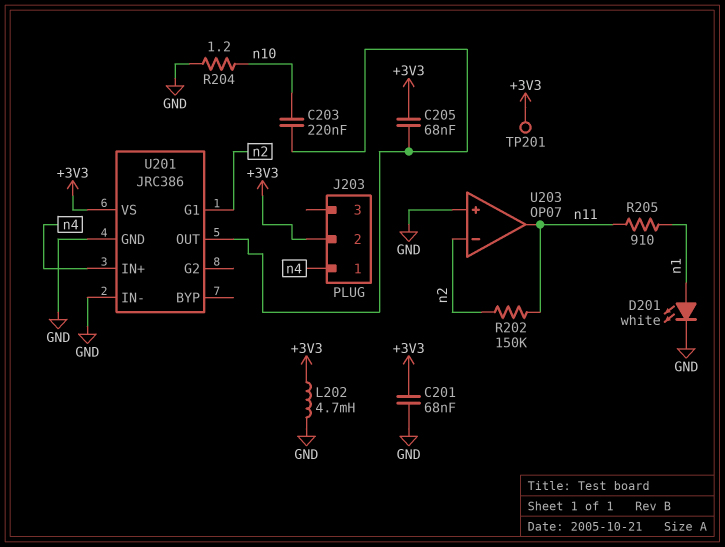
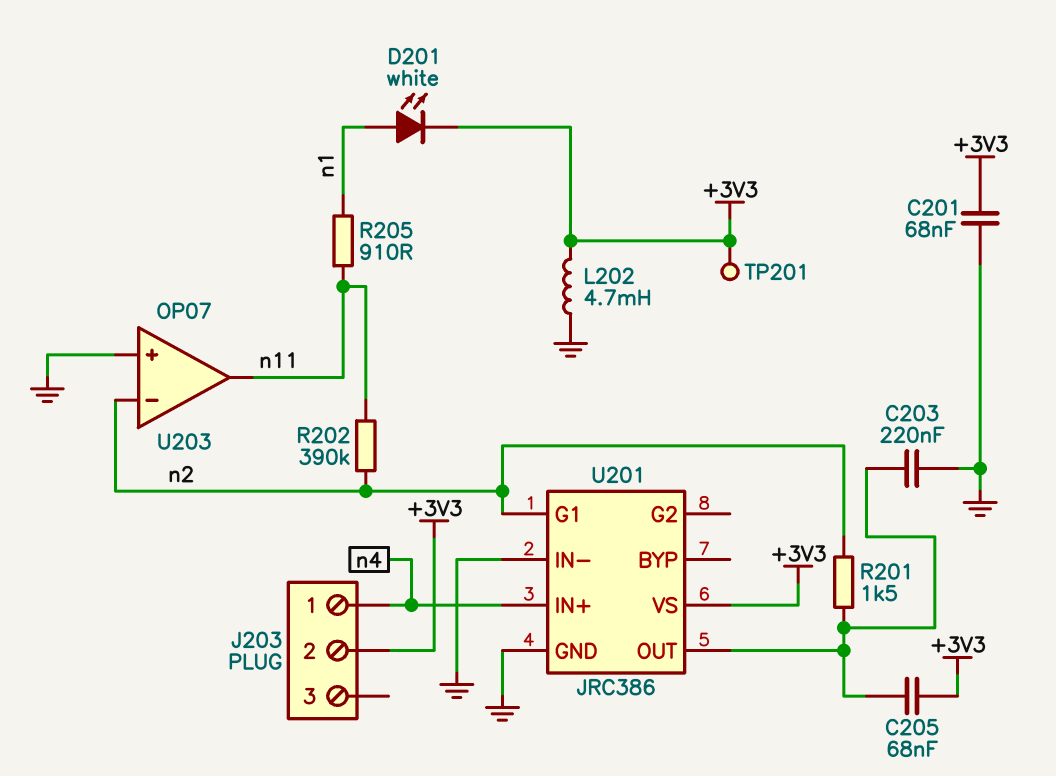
C203: 220nF (U201/OUT, n10) -> 220nF (GND, U201/OUT)
D201: LED white (A n1, K GND) -> LED white (A n1, K +3V3)
R201: none -> 1.5k (U201/OUT, n2)
R202: 150k (n2, n11) -> 390k (n2, n11)
R204: 1.2 (GND, n10) -> none

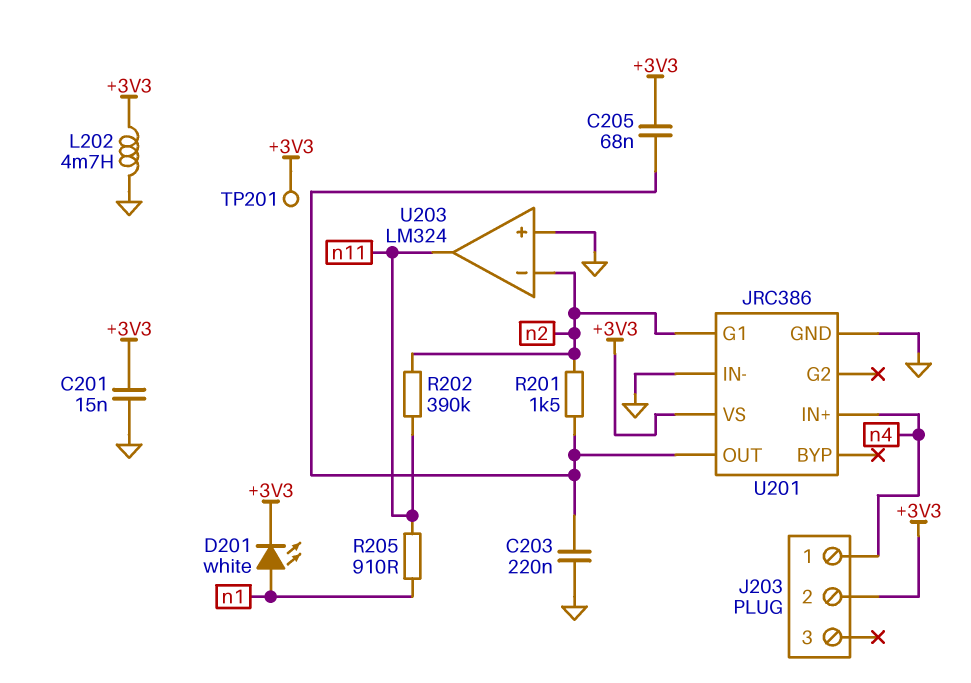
C201: 68nF (+3V3, GND) -> 15nF (+3V3, GND)
U203: OP07 -> LM324

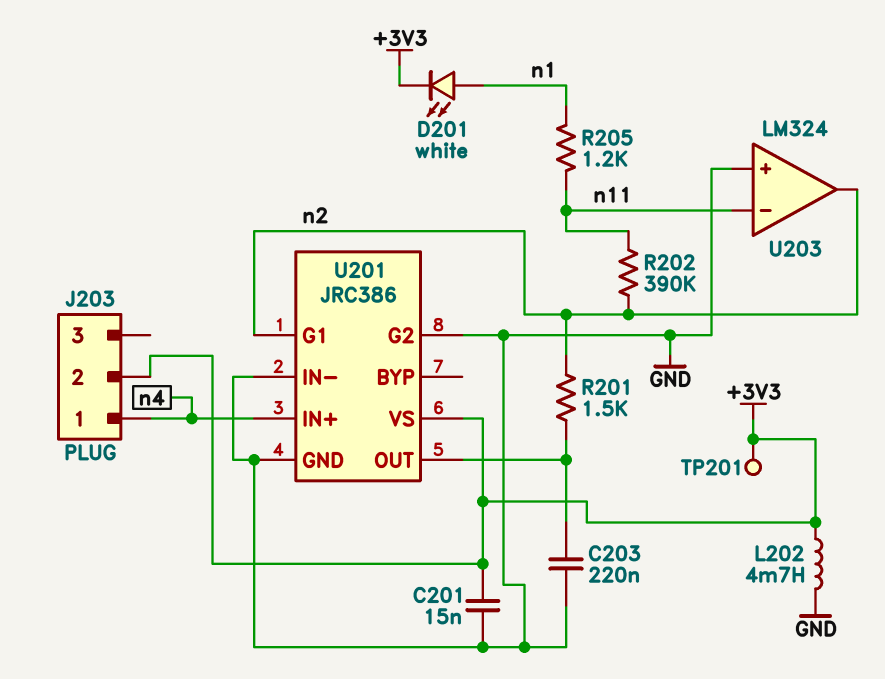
C205: 68nF (+3V3, U201/OUT) -> none
R205: 910 (n1, n11) -> 1.2k (n1, n11)
U201 pin G2: none -> GND
U203 pin in-: n2 -> n11
U203 pin out: n11 -> n2

